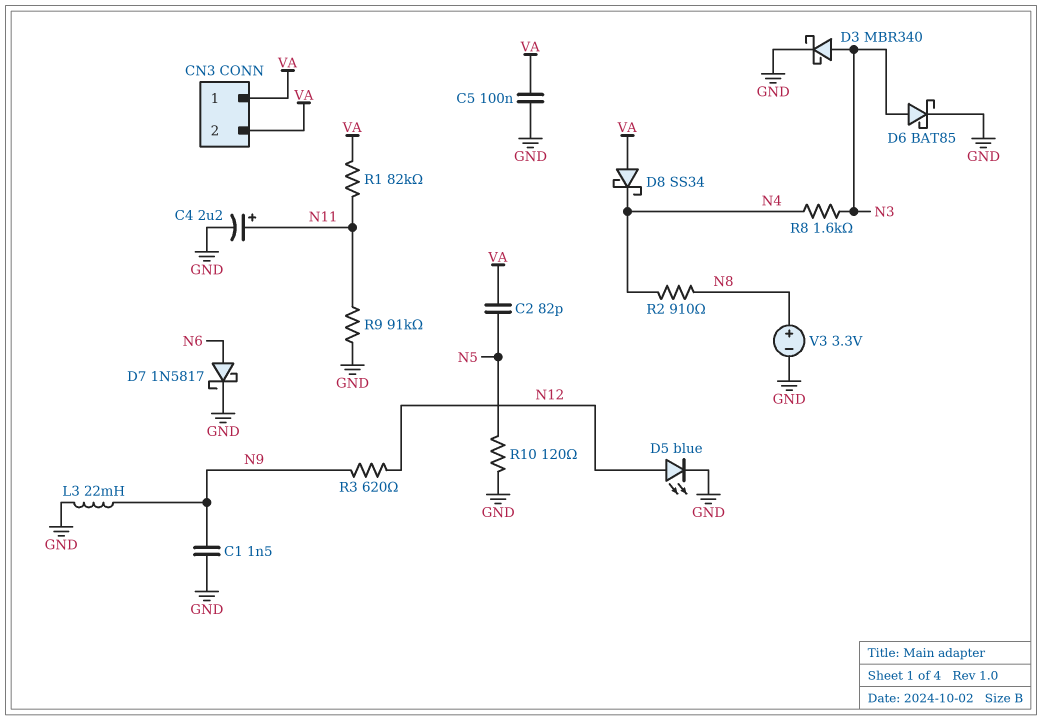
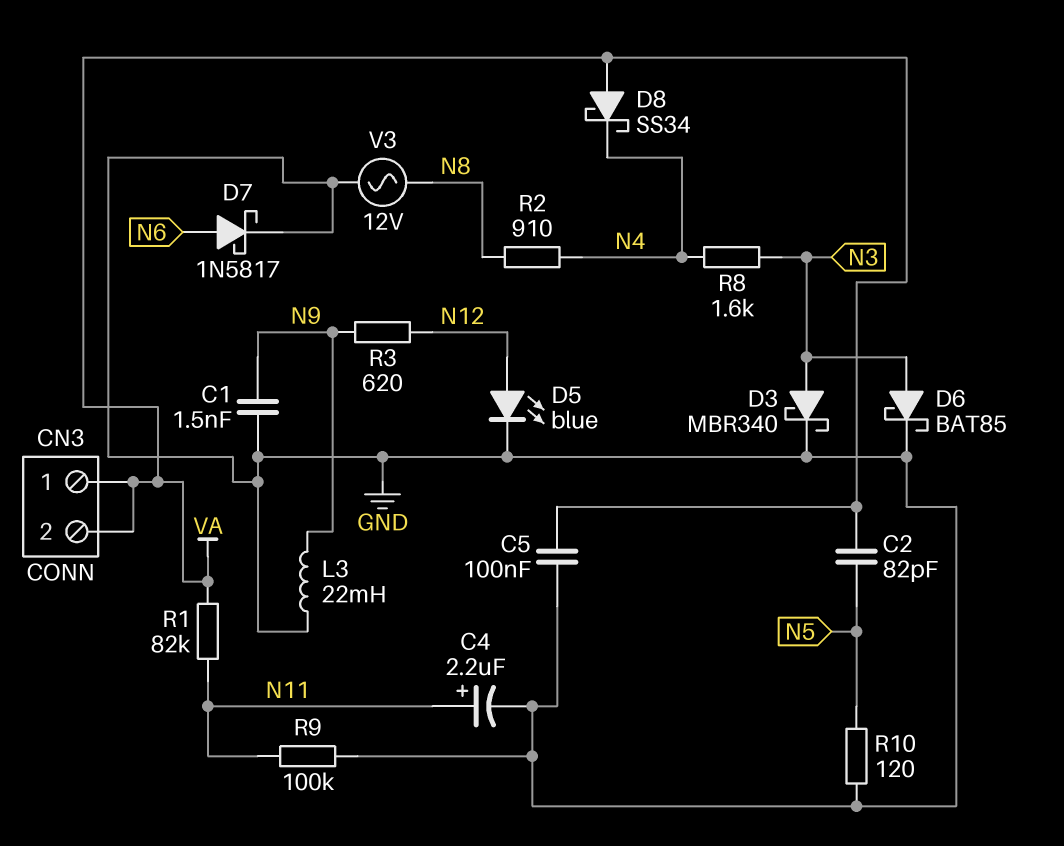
R9: 91k (GND, N11) -> 100k (GND, N11)
V3: 3.3V (plus N8, minus GND) -> AC 12V (GND, N8)

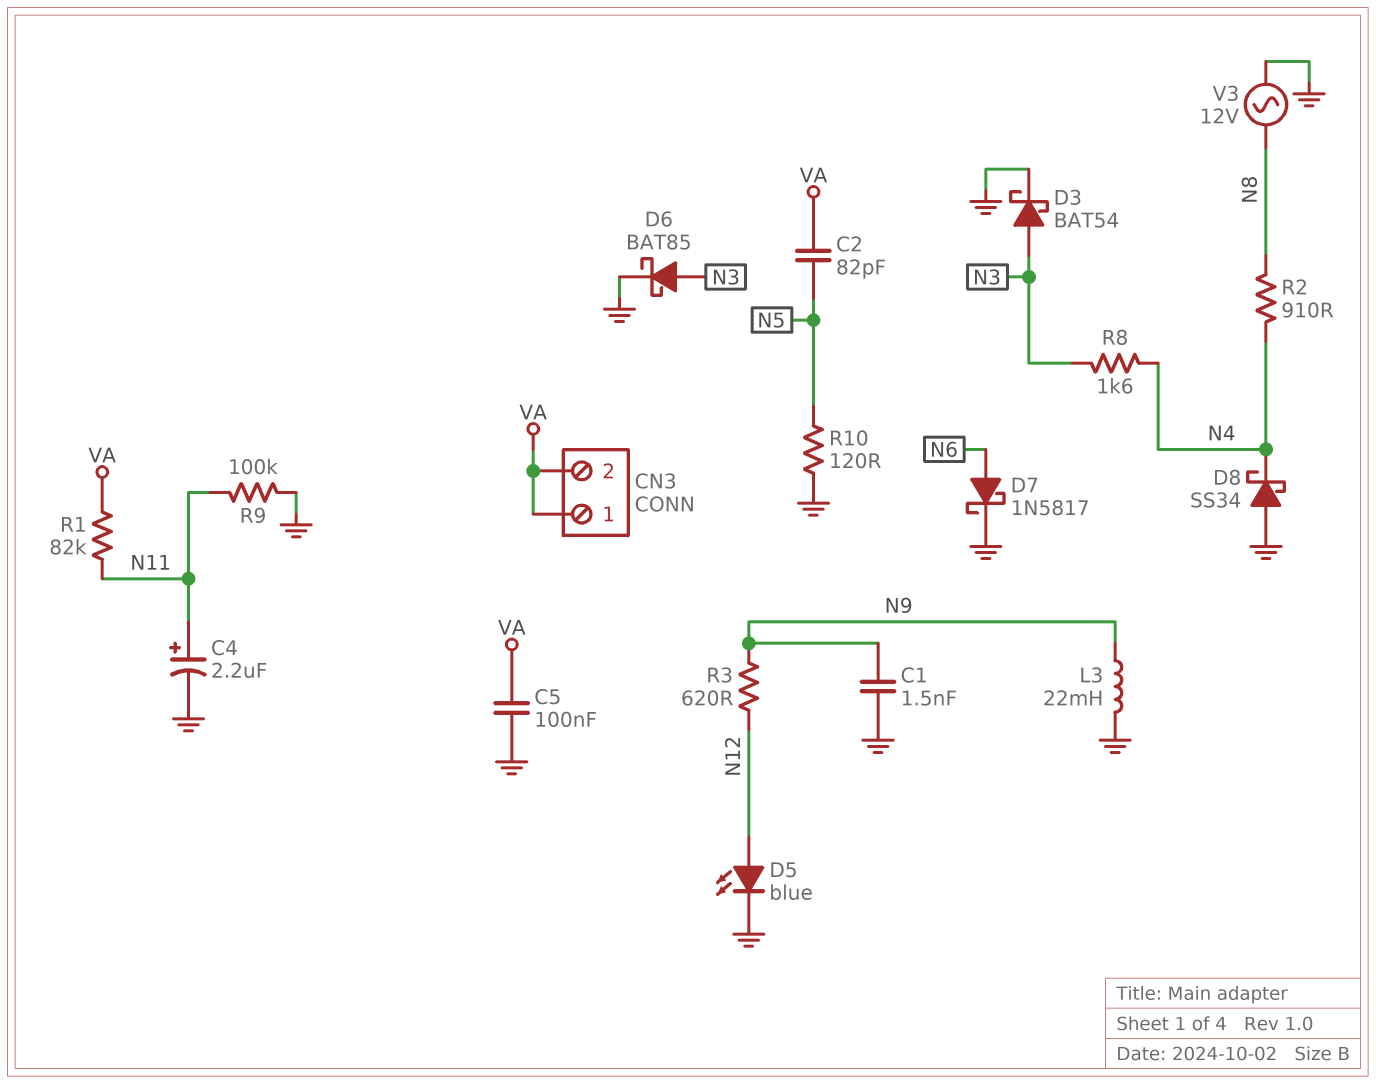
D3: schottky MBR340 (A N3, K GND) -> schottky BAT54 (A N3, K GND)
D8: schottky SS34 (A VA, K N4) -> schottky SS34 (A GND, K N4)

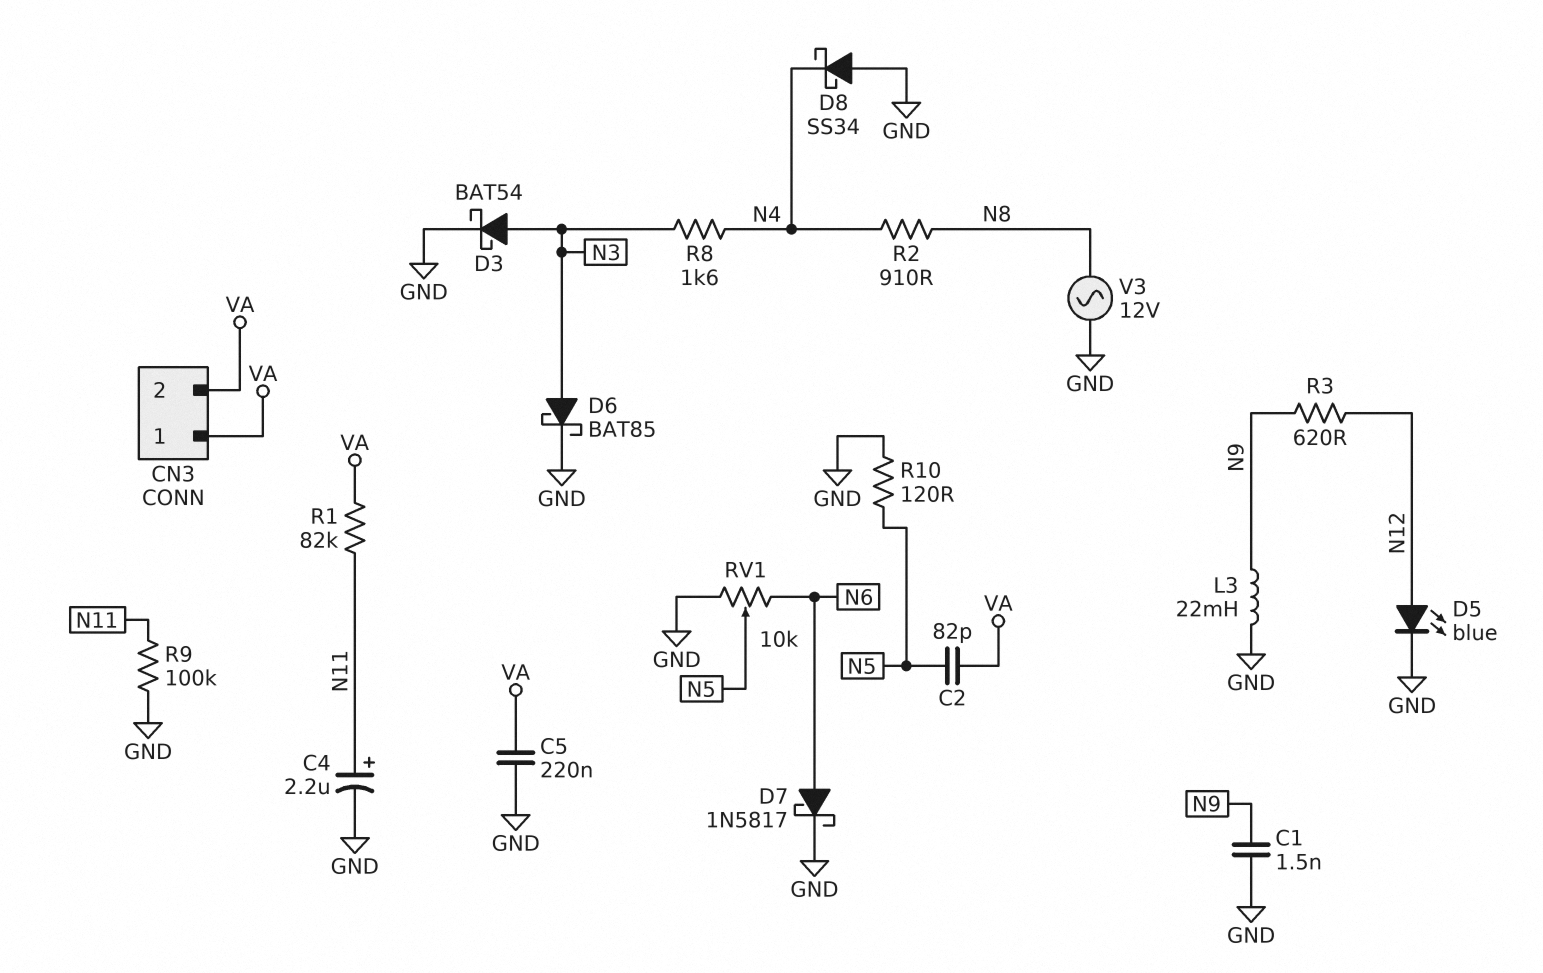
C5: 100nF (GND, VA) -> 220nF (GND, VA)
RV1: none -> 10k (GND, N6, wiper N5)

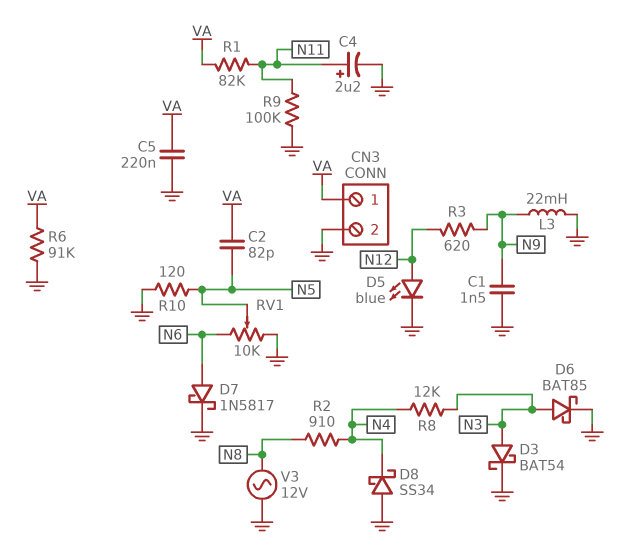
CN3 pin 2: VA -> GND
R6: none -> 91k (GND, VA)
R8: 1.6k (N3, N4) -> 12k (N3, N4)

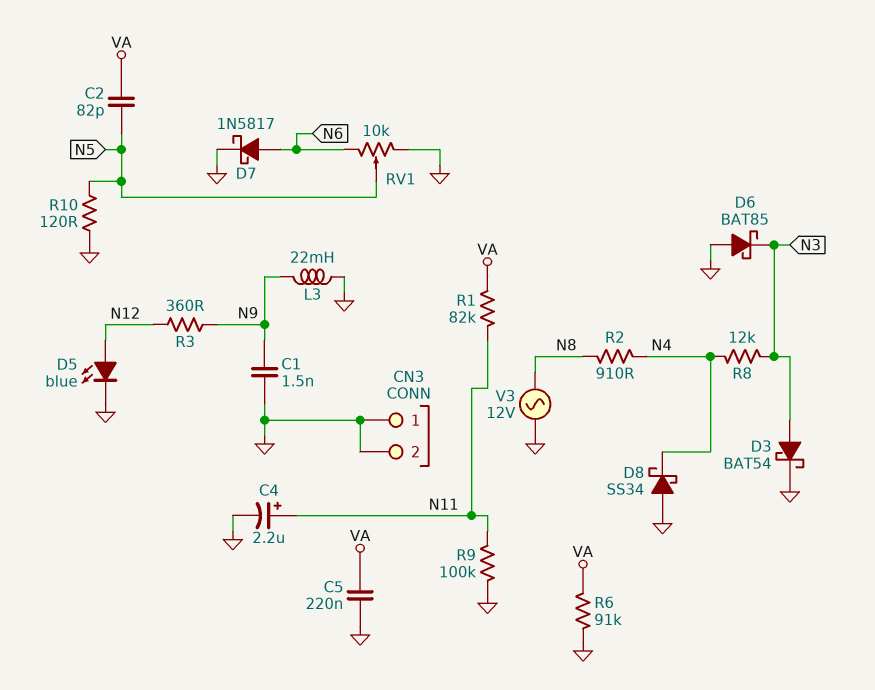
CN3 pin 1: VA -> GND
D6: schottky BAT85 (A N3, K GND) -> schottky BAT85 (A GND, K N3)
R3: 620 (N9, N12) -> 360 (N9, N12)

